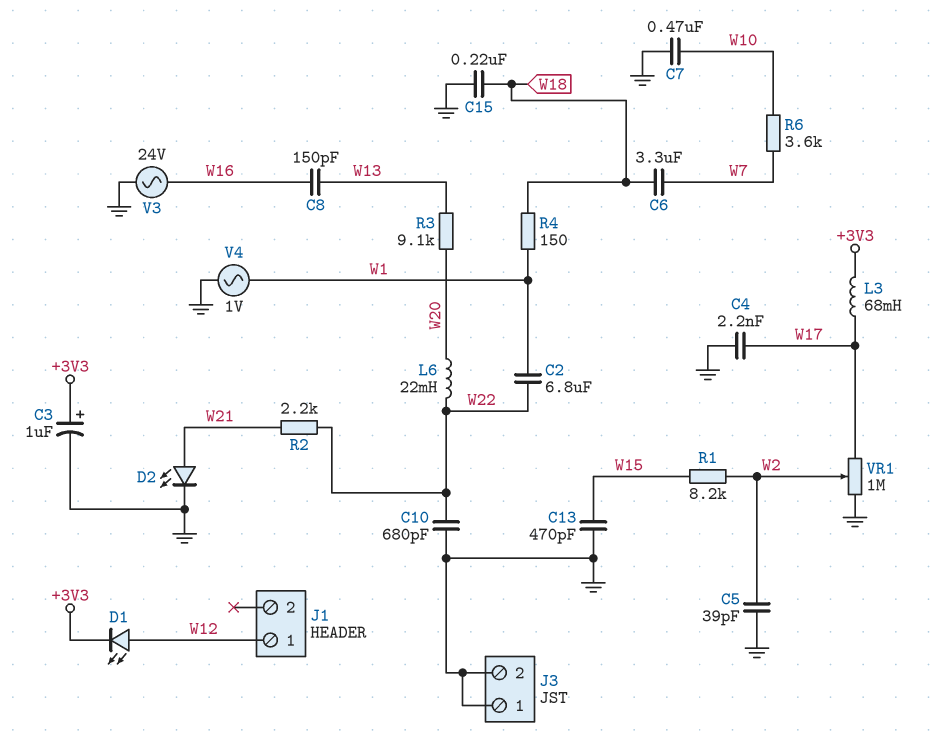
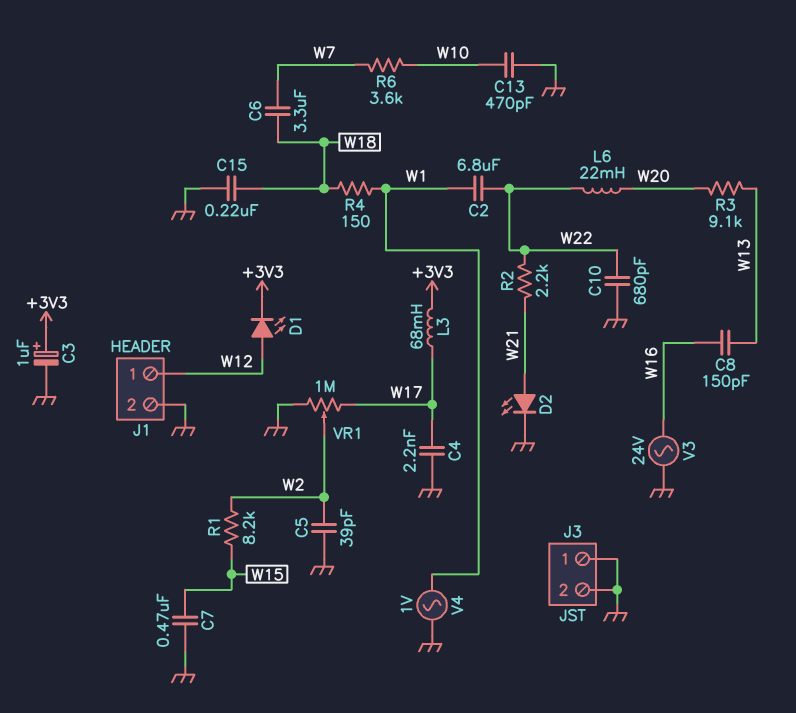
C7: 470nF (GND, W10) -> 470nF (GND, W15)
C13: 470pF (GND, W15) -> 470pF (GND, W10)
J1 pin 2: none -> GND

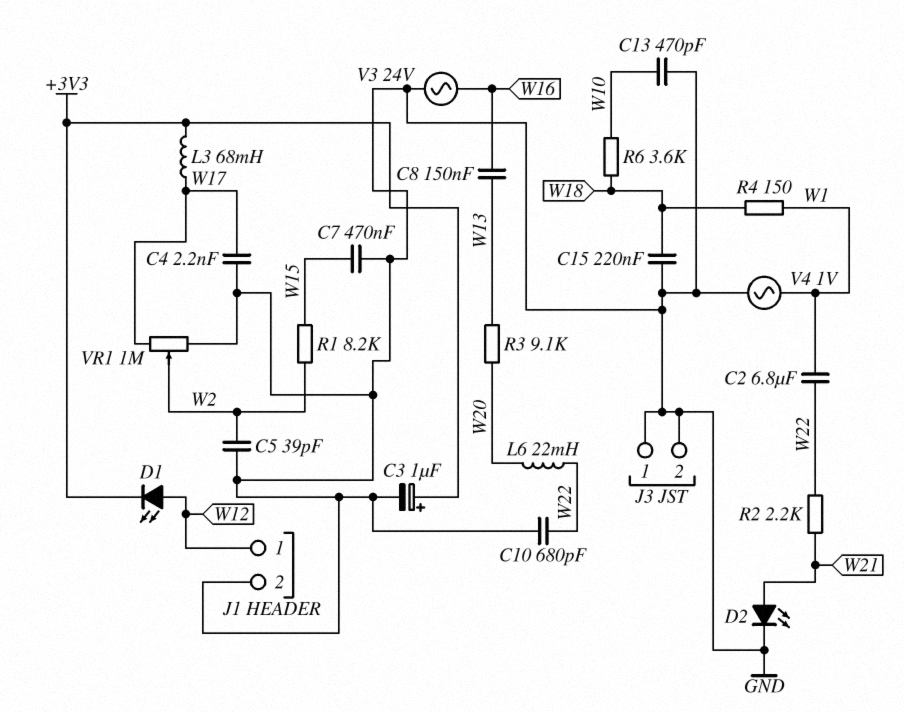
C6: 3.3uF (W7, W18) -> none
C8: 150pF (W13, W16) -> 150nF (W13, W16)
R6: 3.6k (W7, W10) -> 3.6k (W10, W18)

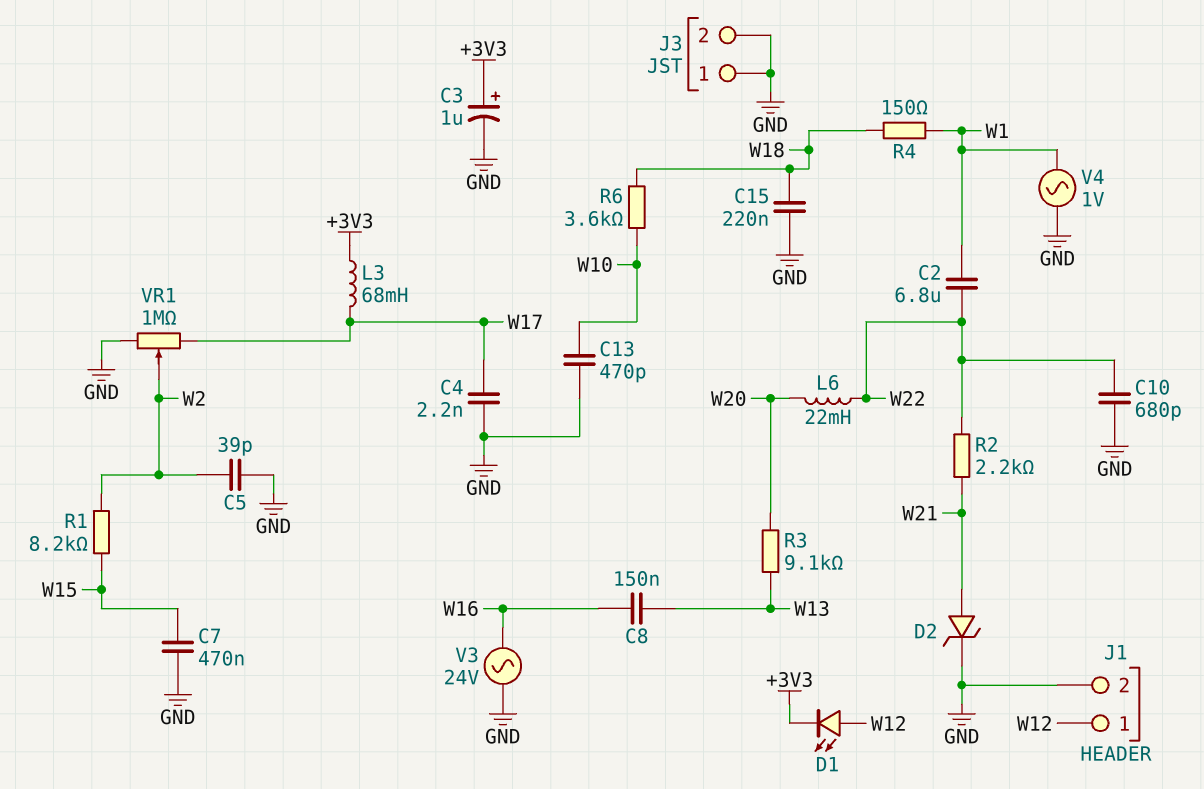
D2: LED (A W21, K GND) -> zener (A W21, K GND)

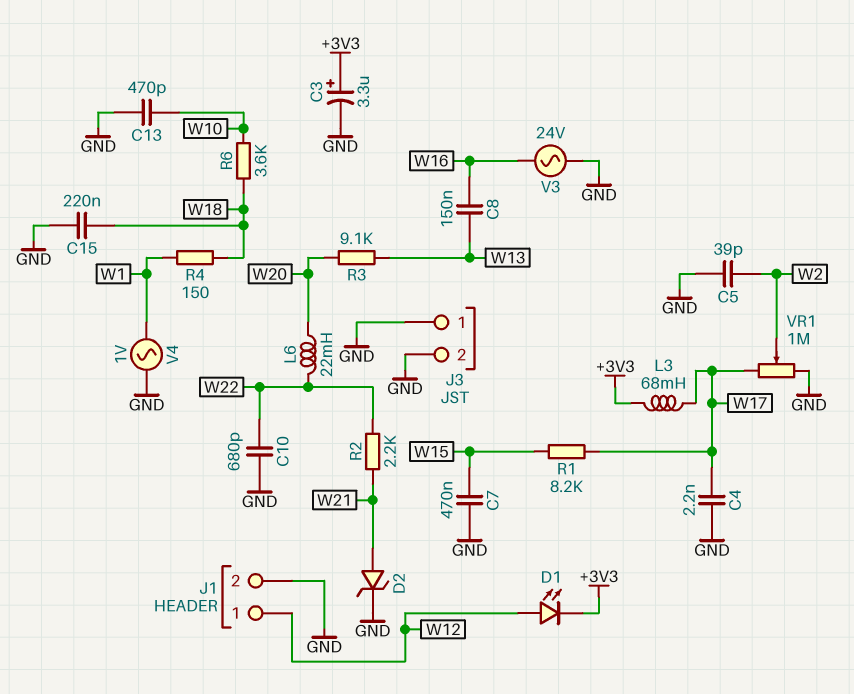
C2: 6.8uF (W1, W22) -> none
C3: 1uF (plus +3V3, minus GND) -> 3.3uF (plus +3V3, minus GND)
R1: 8.2k (W2, W15) -> 8.2k (W15, W17)

